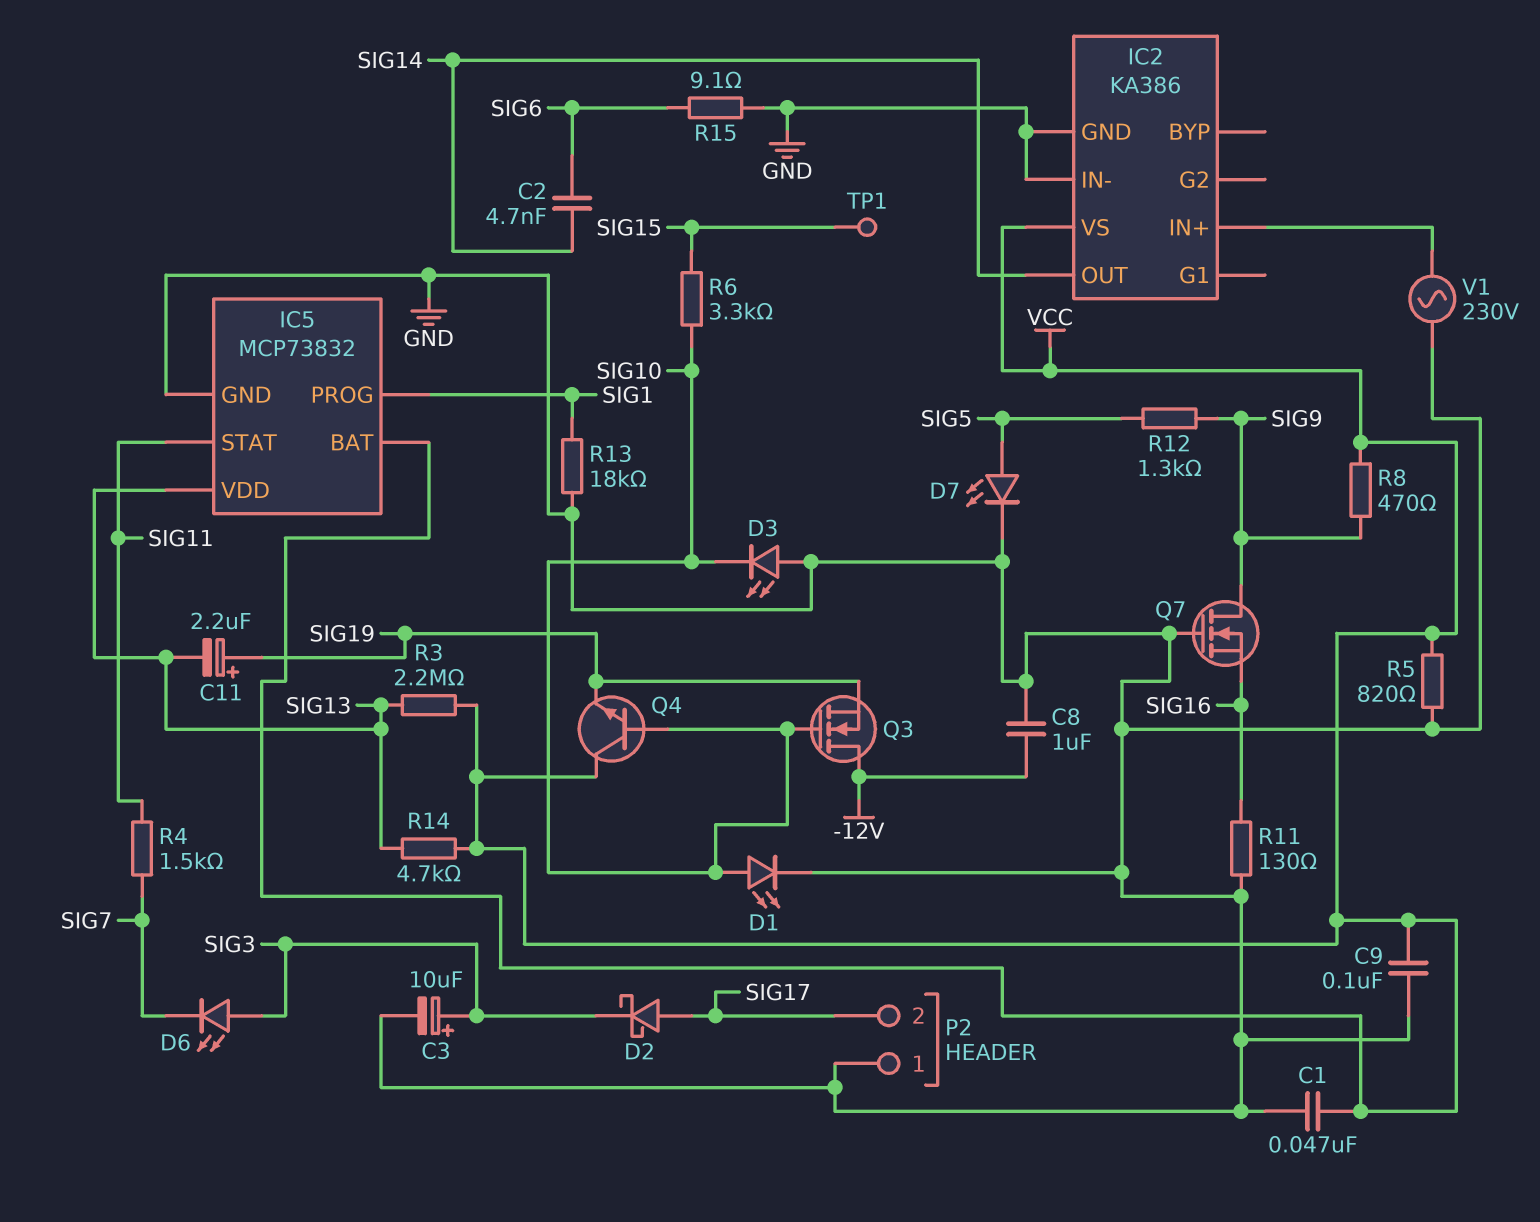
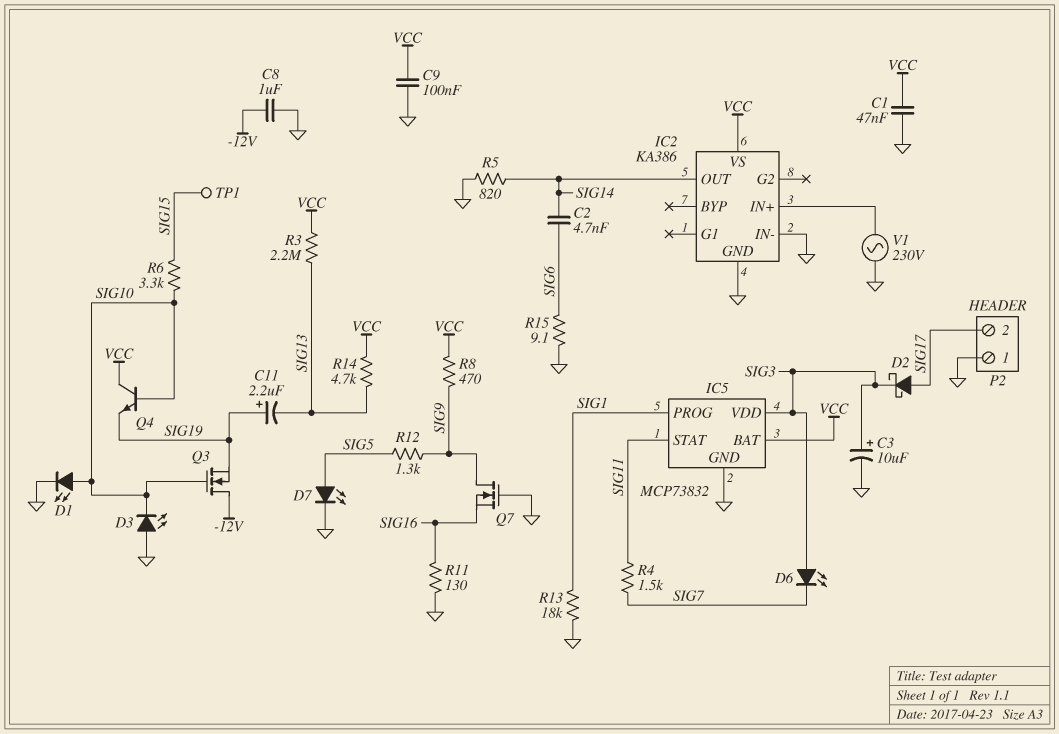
IC5 pin VDD: SIG13 -> SIG3
R5: 820 (GND, VCC) -> 820 (GND, SIG14)

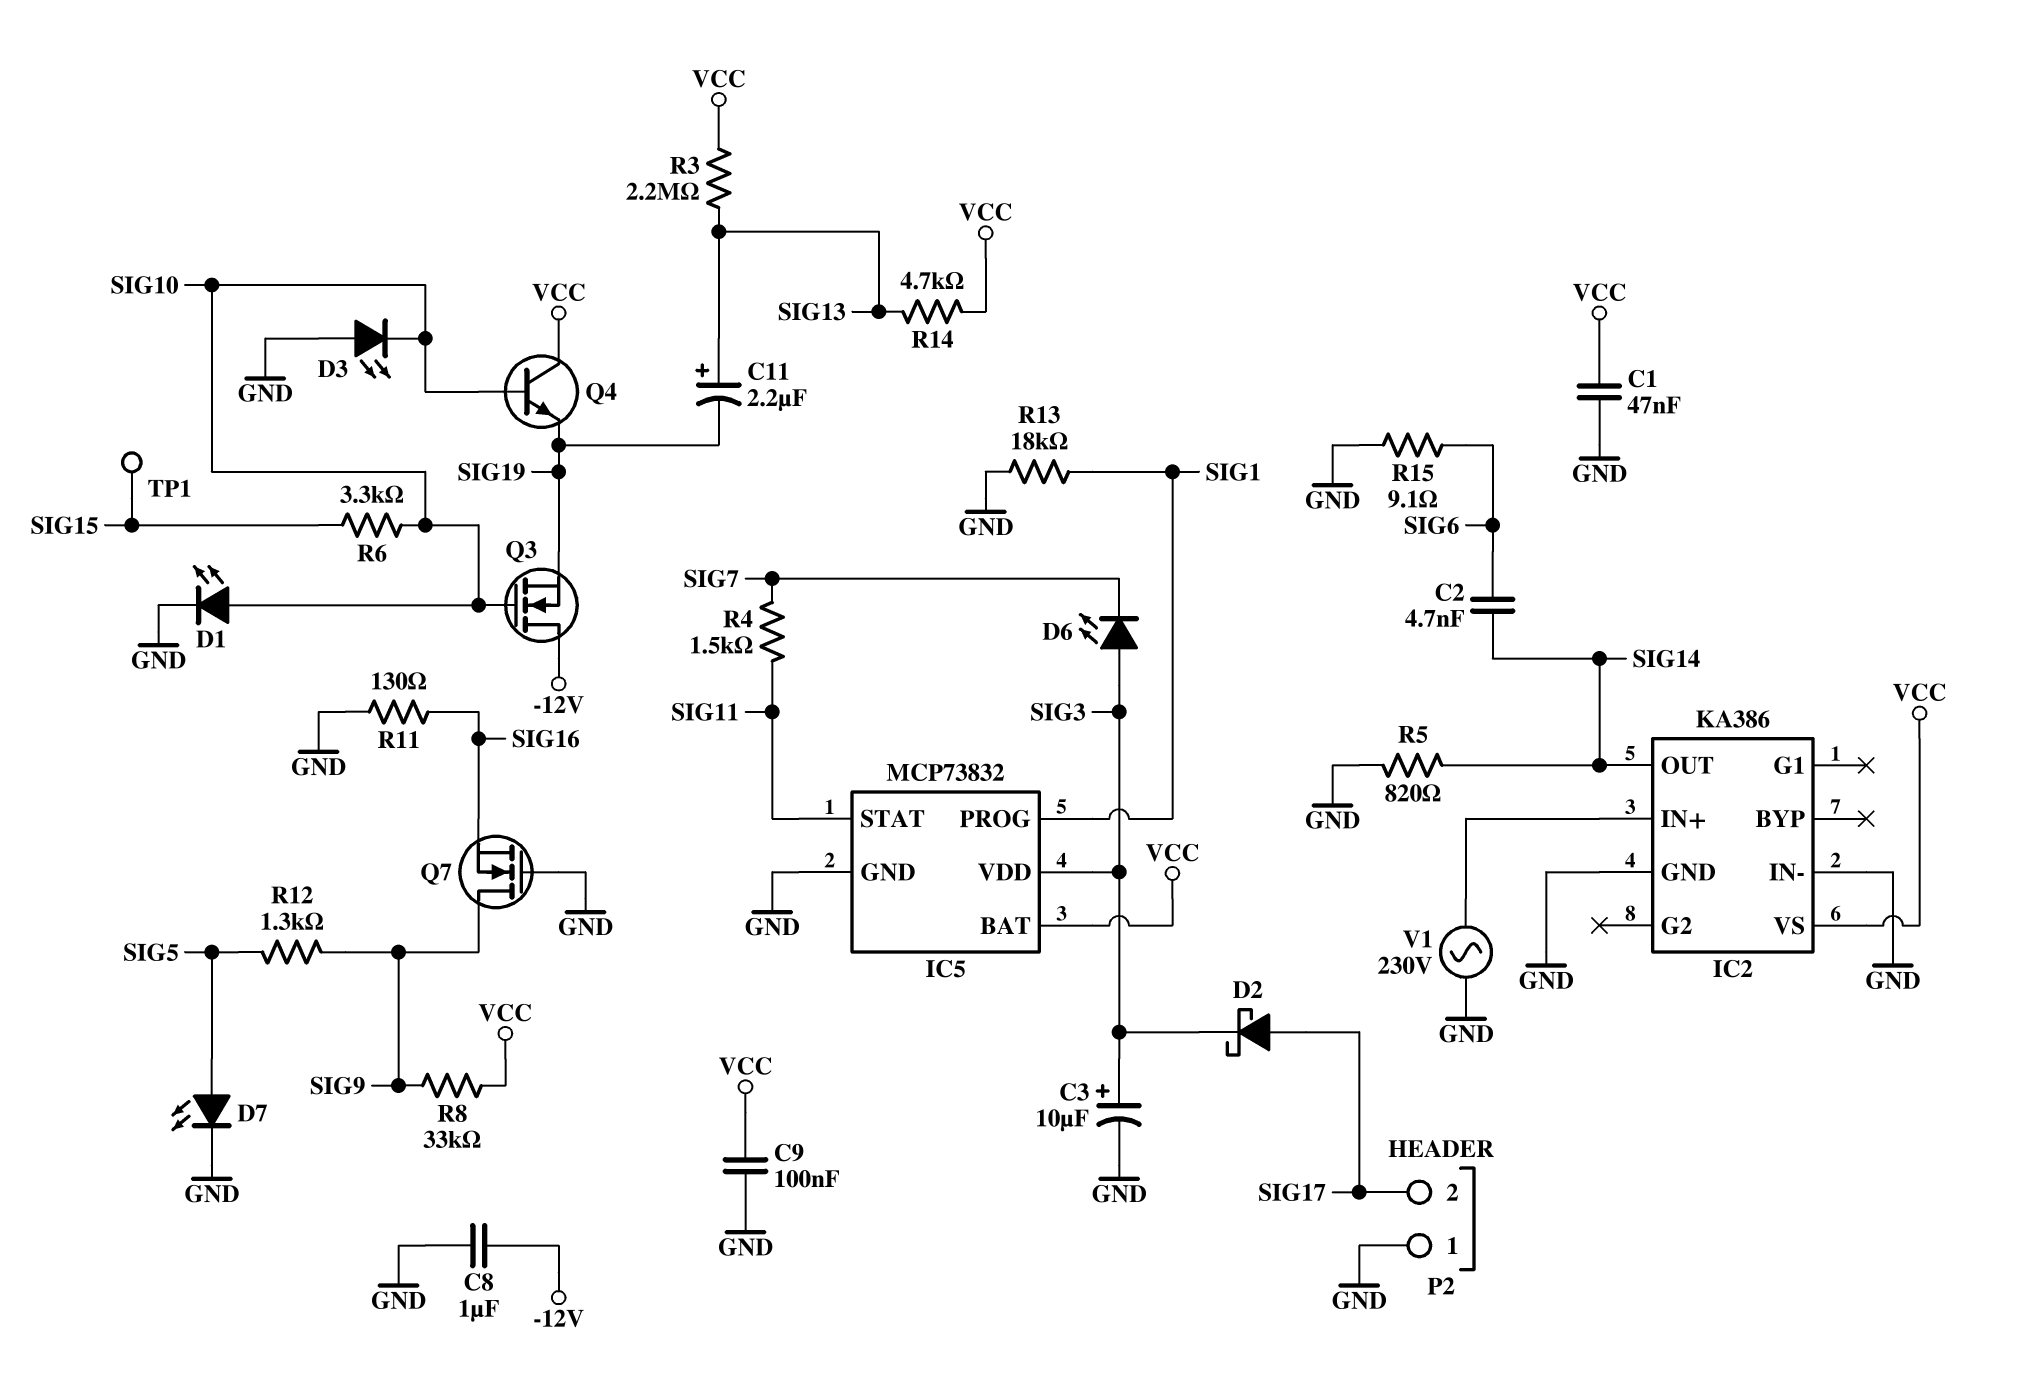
C11: 2.2uF (plus SIG19, minus SIG13) -> 2.2uF (plus SIG13, minus SIG19)
R8: 470 (SIG9, VCC) -> 33k (SIG9, VCC)

